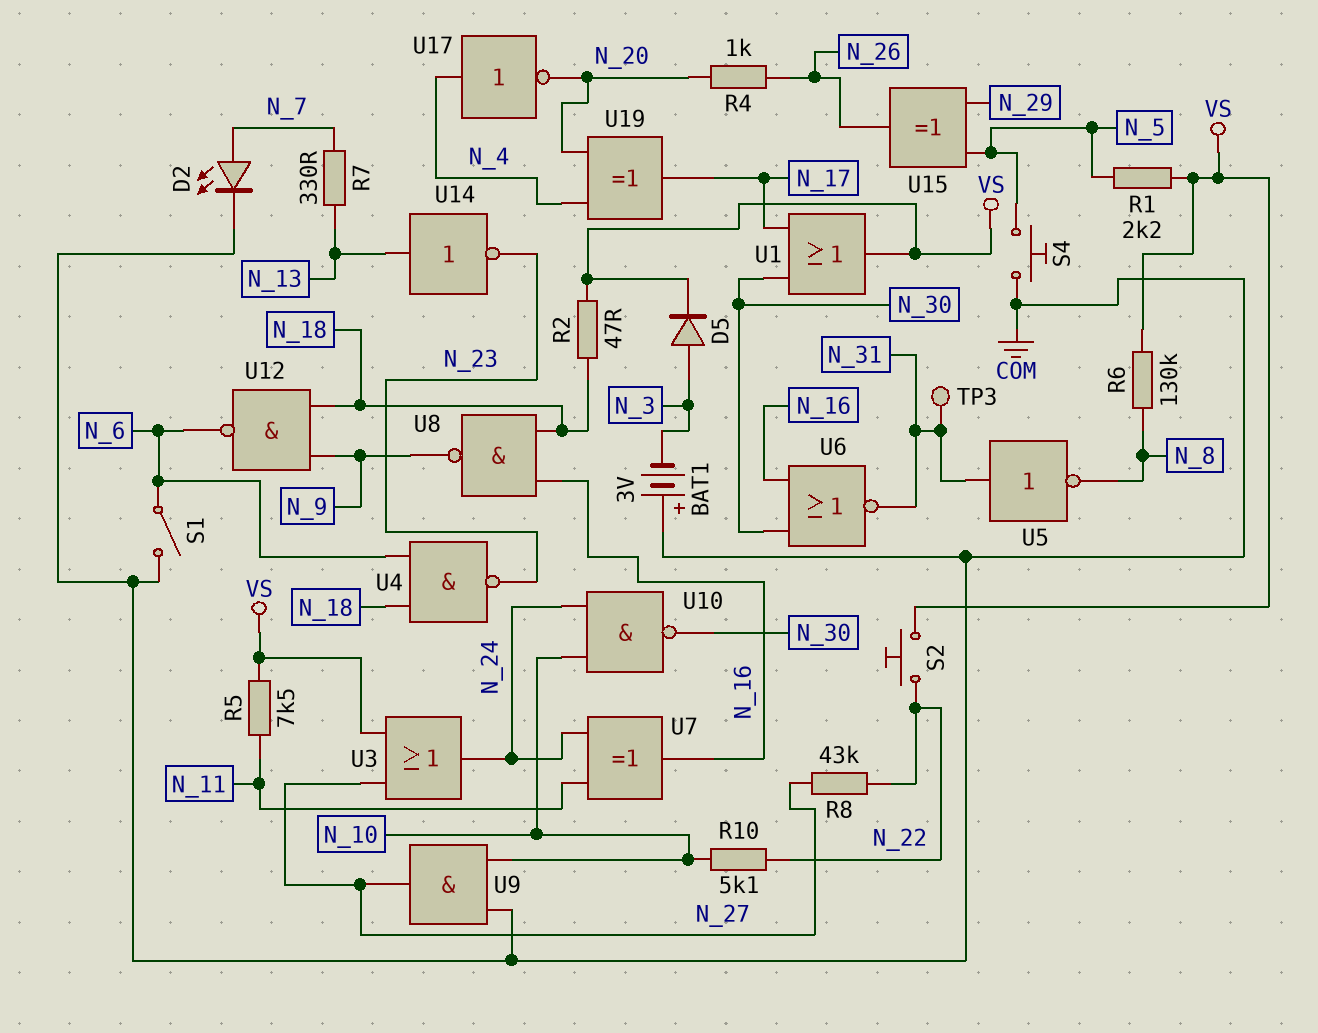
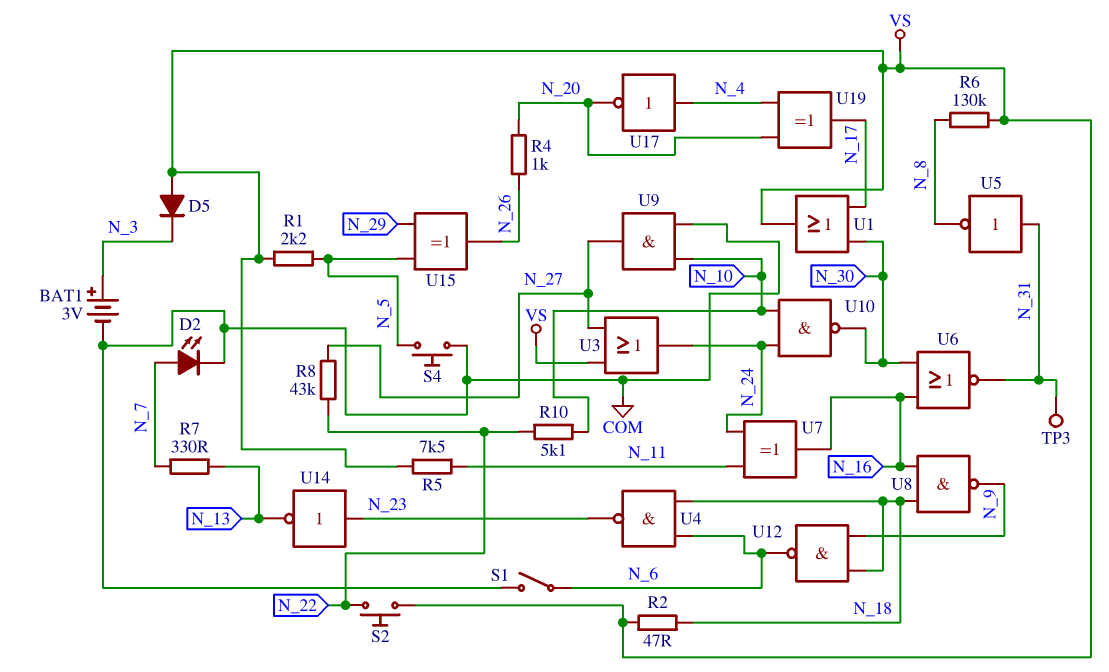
BAT1: 3V (plus COM, minus N_3) -> 3V (plus N_3, minus COM)
D5: diode (A N_3, K VS) -> diode (A VS, K N_3)
U14: NOT (in N_13, out N_23) -> NOT (in N_23, out N_13)

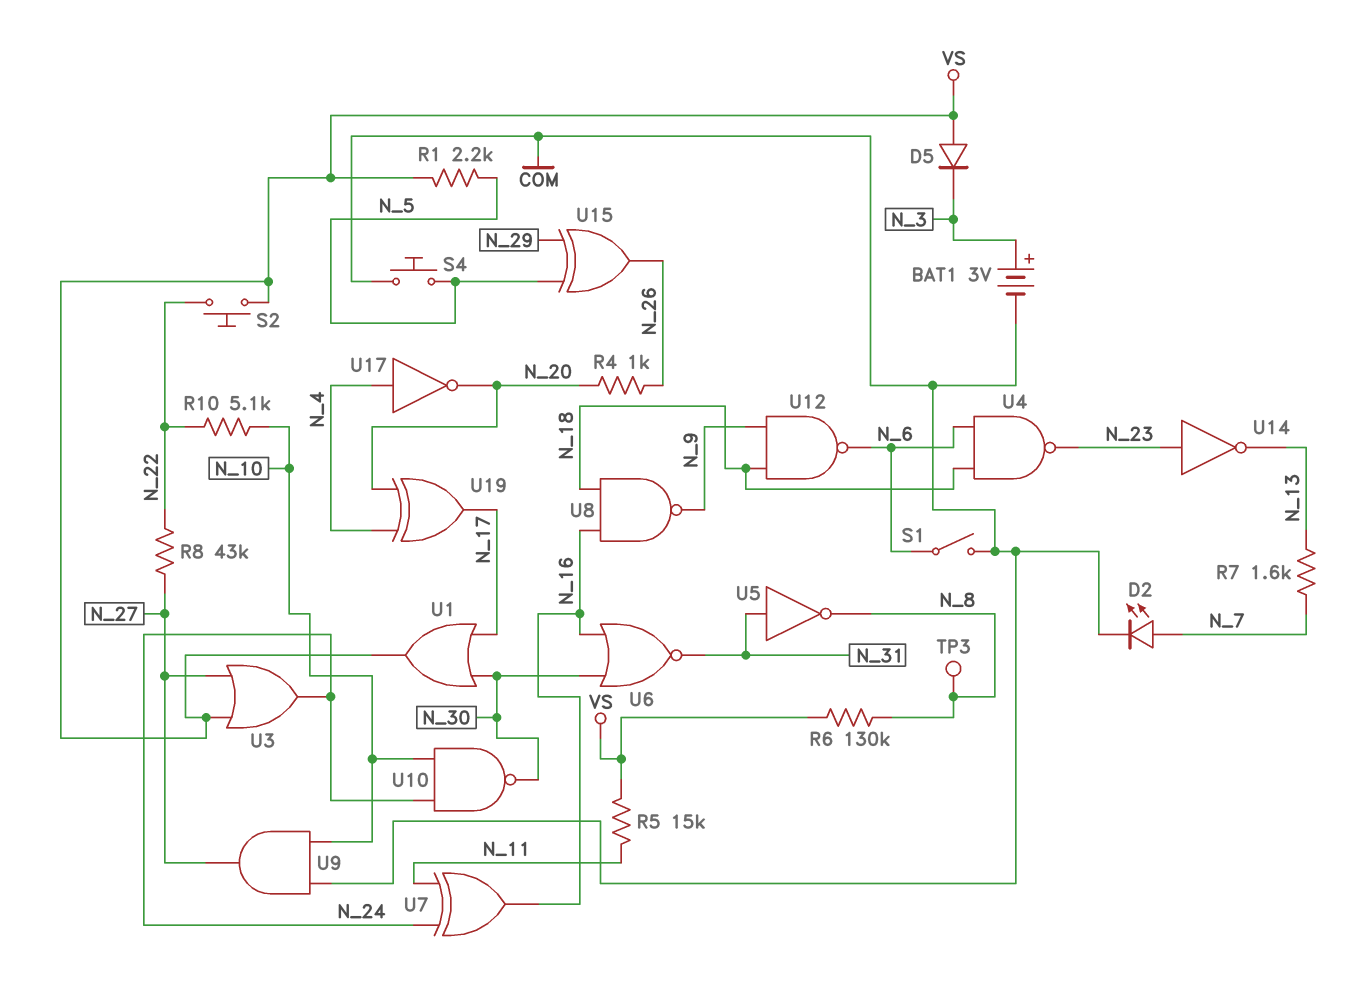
R2: 47 (N_18, VS) -> none
R5: 7.5k (N_11, VS) -> 15k (N_11, VS)
R7: 330 (N_7, N_13) -> 1.6k (N_7, N_13)
TP3: test point (N_31) -> test point (N_8)

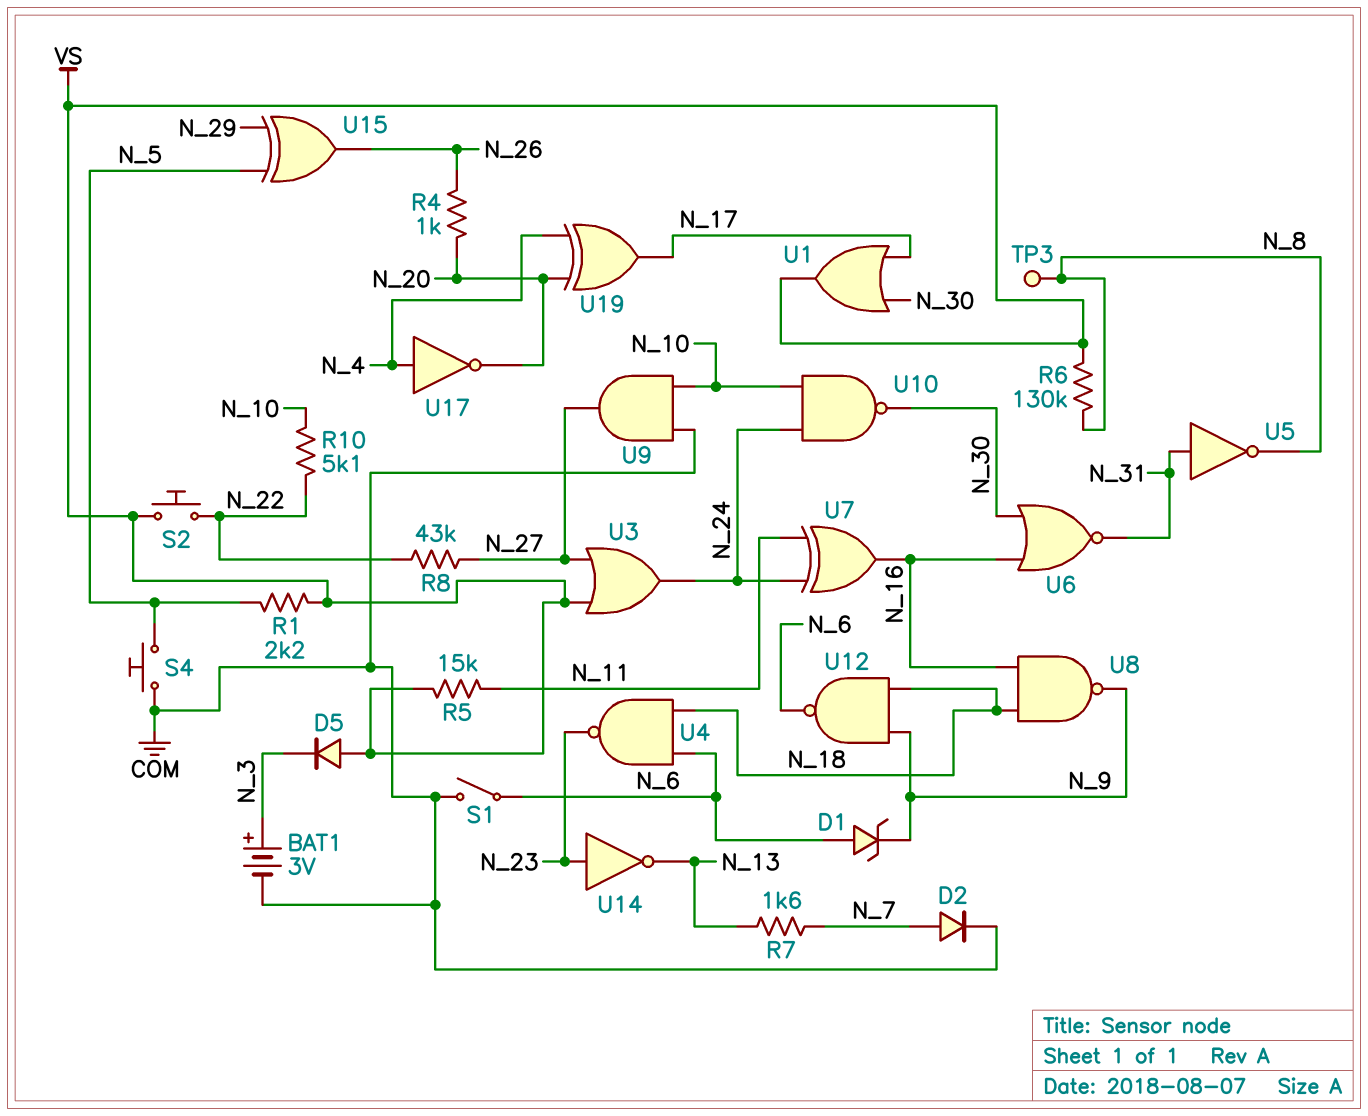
D1: none -> zener (A N_6, K N_9)
D2: LED (A N_7, K COM) -> diode (A N_7, K COM)

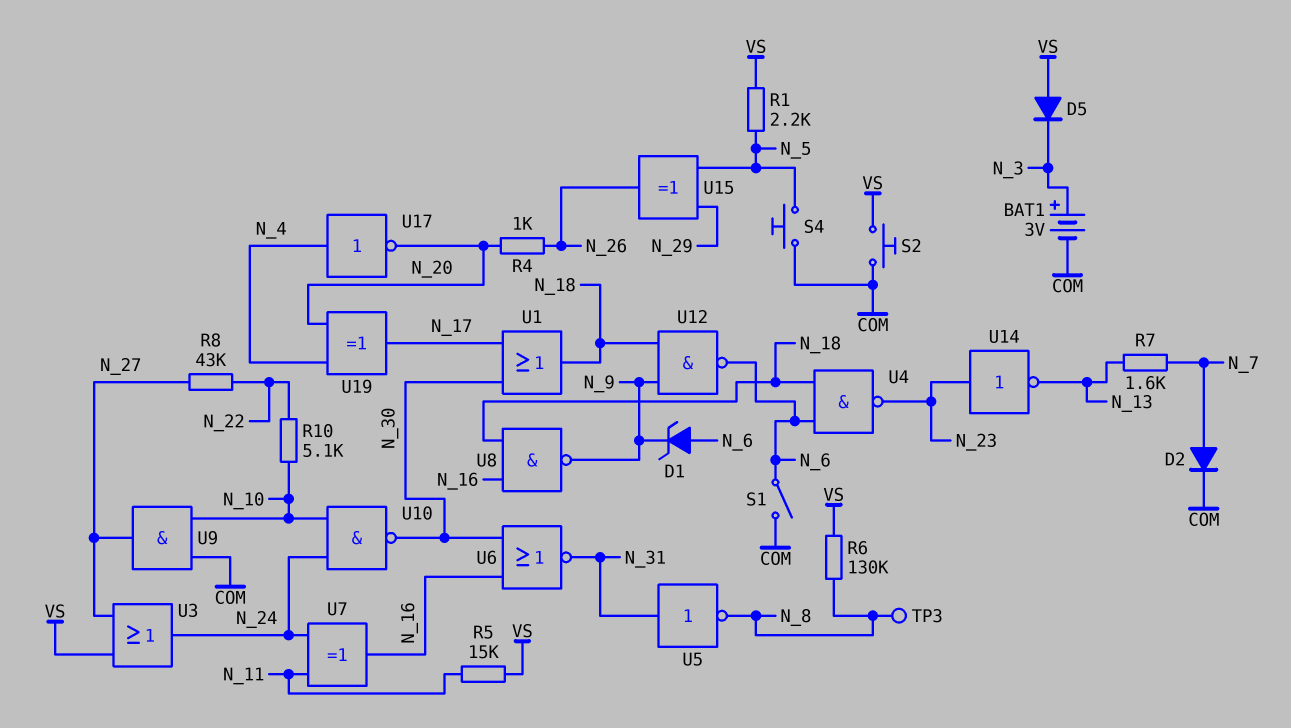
S2: button (N_22, VS) -> button (COM, VS)
U1: OR (in N_17, in N_30, out VS) -> OR (in N_17, in N_30, out N_18)

